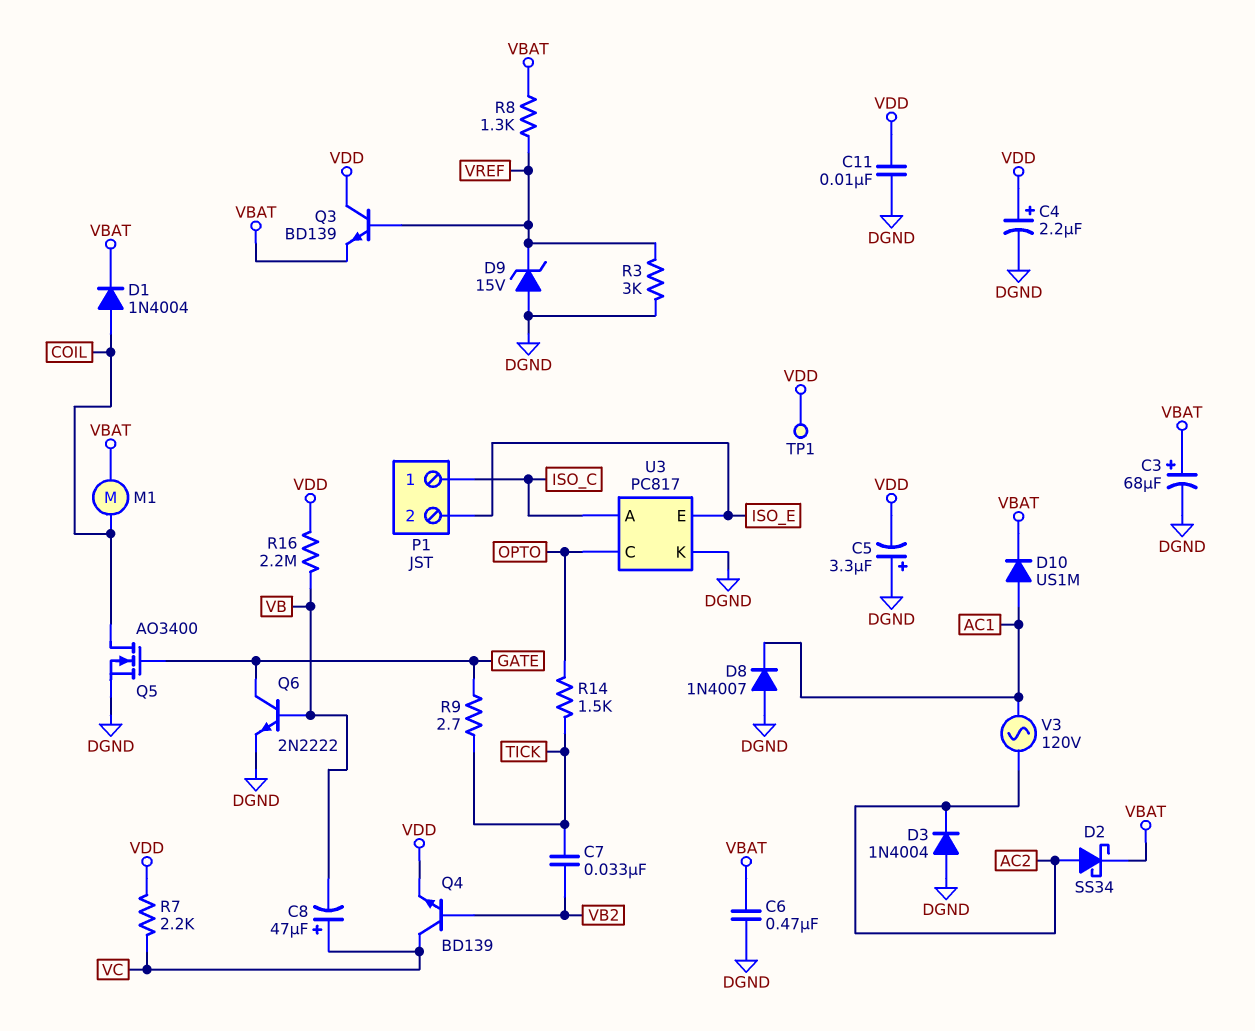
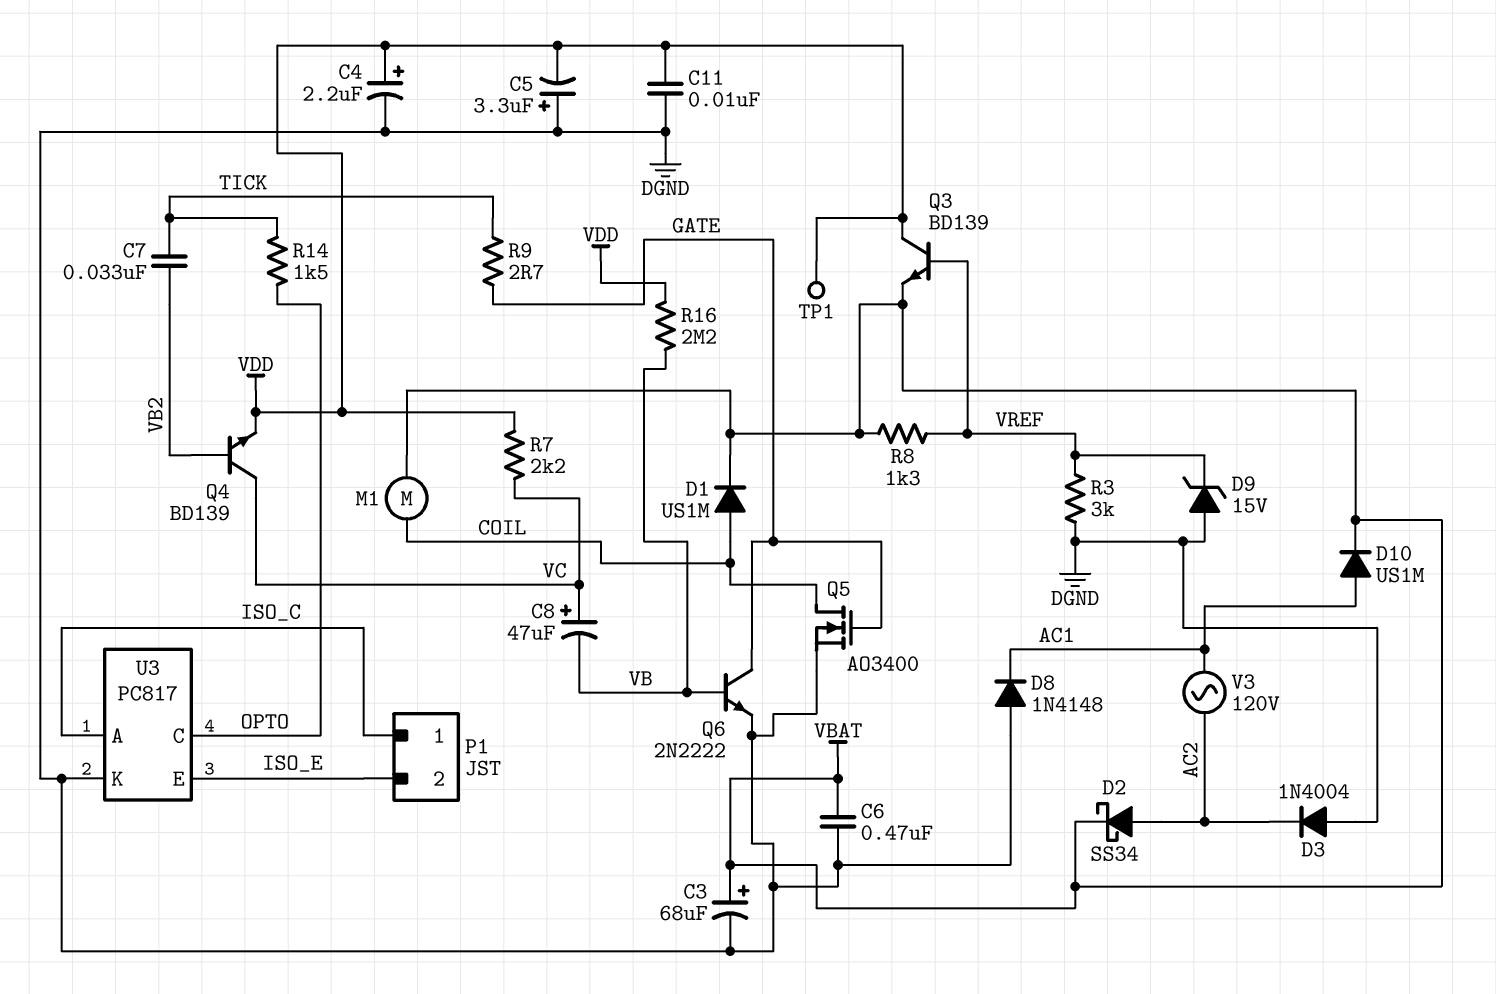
D1: diode 1N4004 (A COIL, K VBAT) -> diode US1M (A COIL, K VBAT)
D8: diode 1N4007 (A DGND, K AC1) -> diode 1N4148 (A DGND, K AC1)

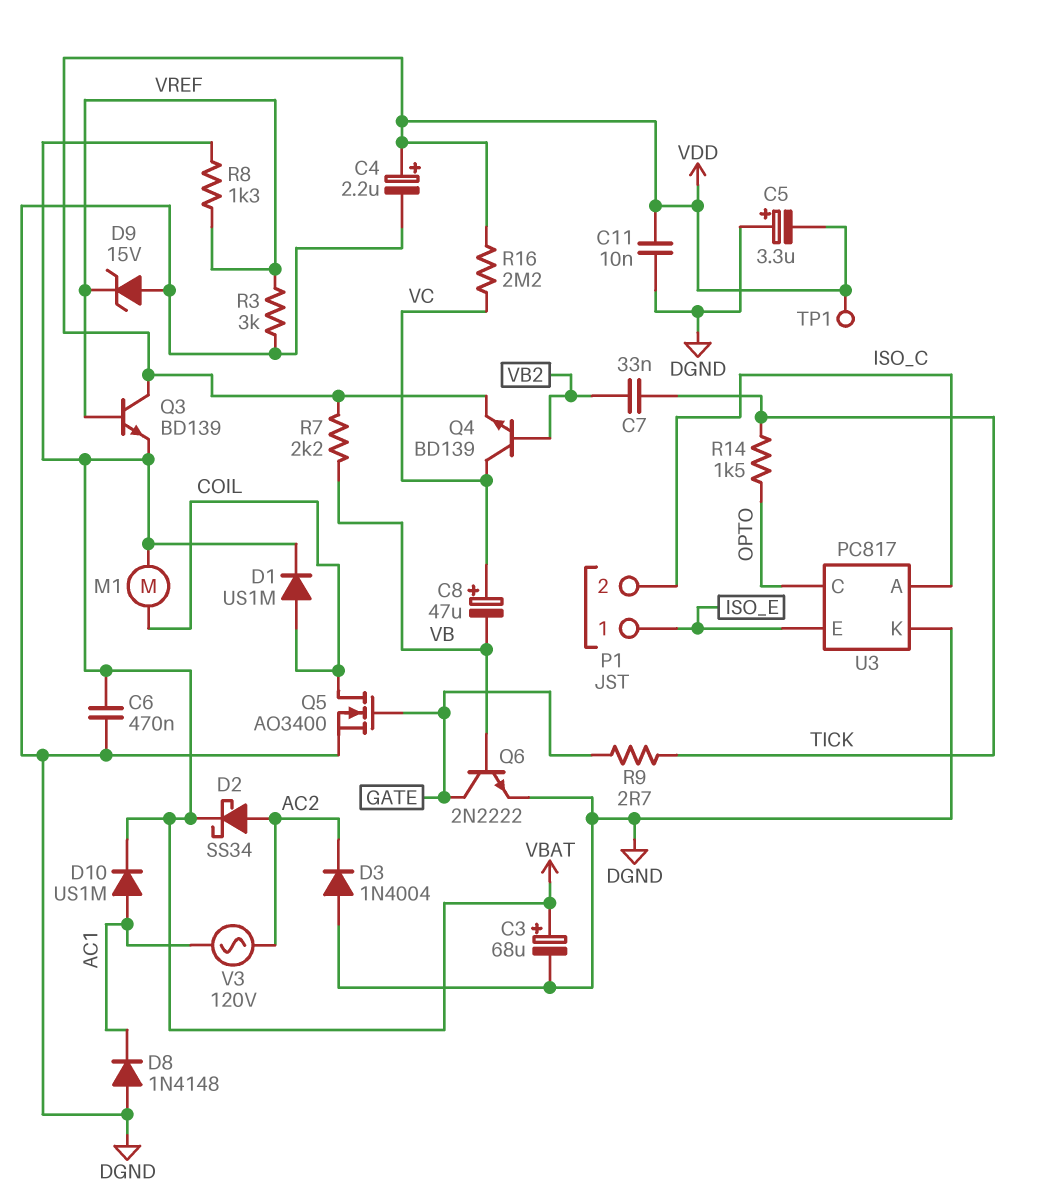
P1 pin 1: ISO_C -> ISO_E
P1 pin 2: ISO_E -> ISO_C
R7: 2.2k (VC, VDD) -> 2.2k (VB, VDD)
R16: 2.2M (VB, VDD) -> 2.2M (VC, VDD)

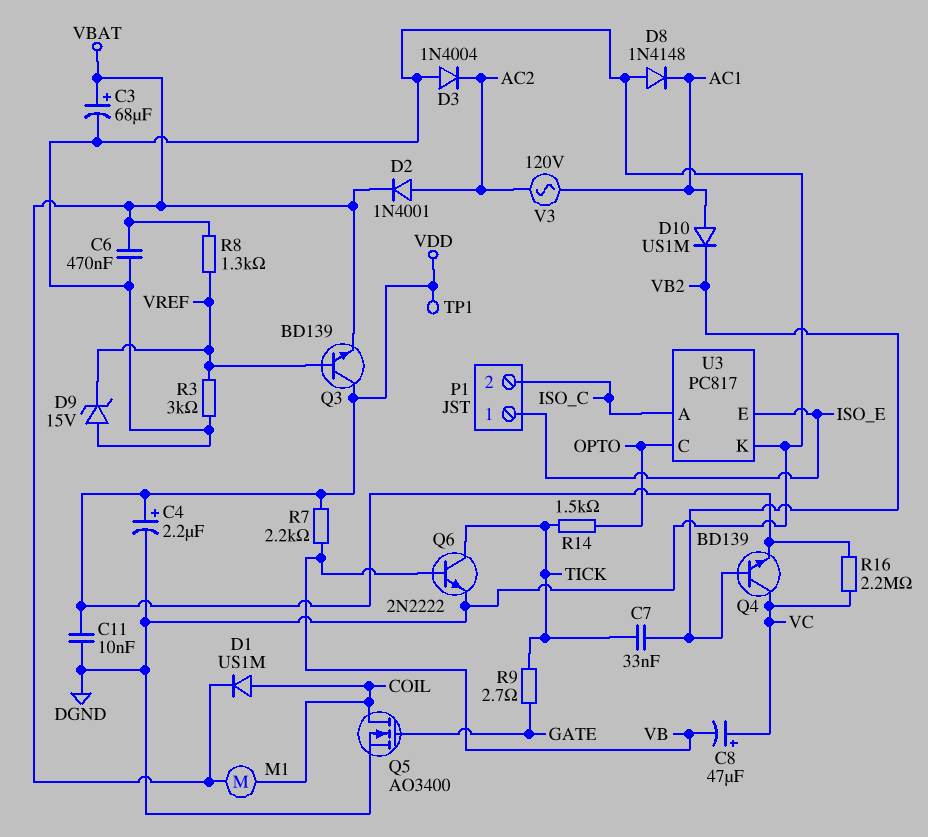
C5: 3.3uF (plus DGND, minus VDD) -> none
D2: schottky SS34 (A AC2, K VBAT) -> diode 1N4001 (A AC2, K VBAT)
D10: diode US1M (A AC1, K VBAT) -> diode US1M (A AC1, K VB2)
Q6: NPN 2N2222 (B VB, C GATE, E DGND) -> NPN 2N2222 (B VB, C TICK, E DGND)

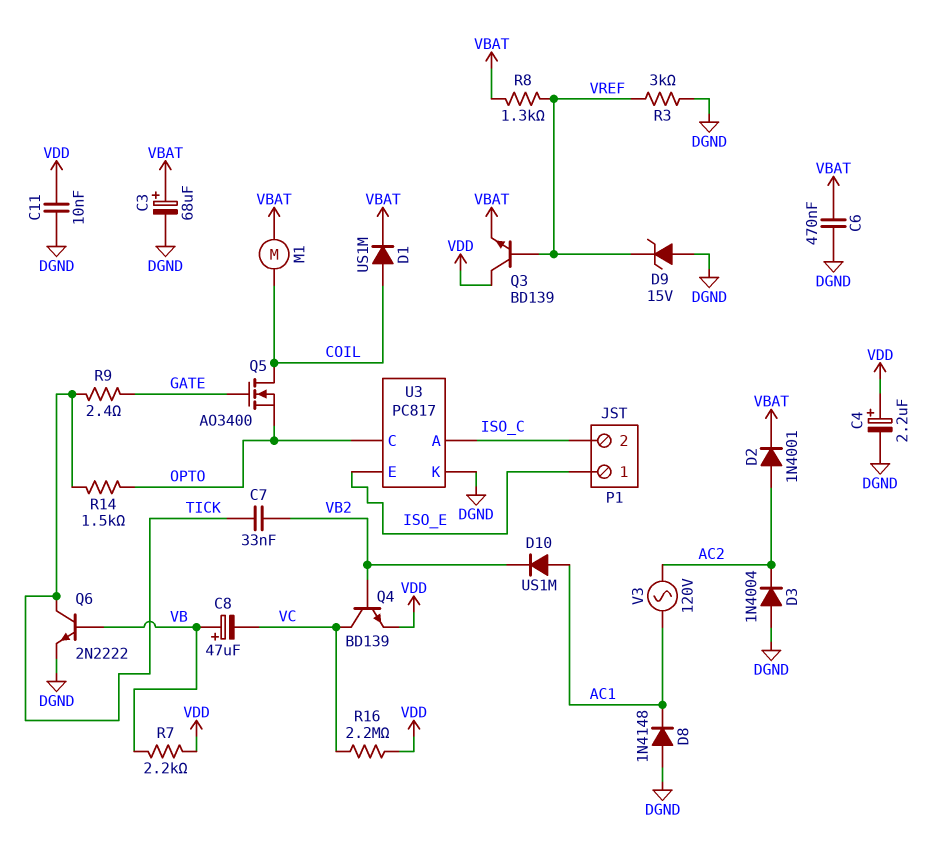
C8: 47uF (plus VC, minus VB) -> 47uF (plus VB, minus VC)
Q5: NMOS AO3400 (G GATE, D COIL, S DGND) -> NMOS AO3400 (G GATE, D COIL, S OPTO)
R9: 2.7 (GATE, TICK) -> 2.4 (GATE, TICK)
TP1: test point (VDD) -> none

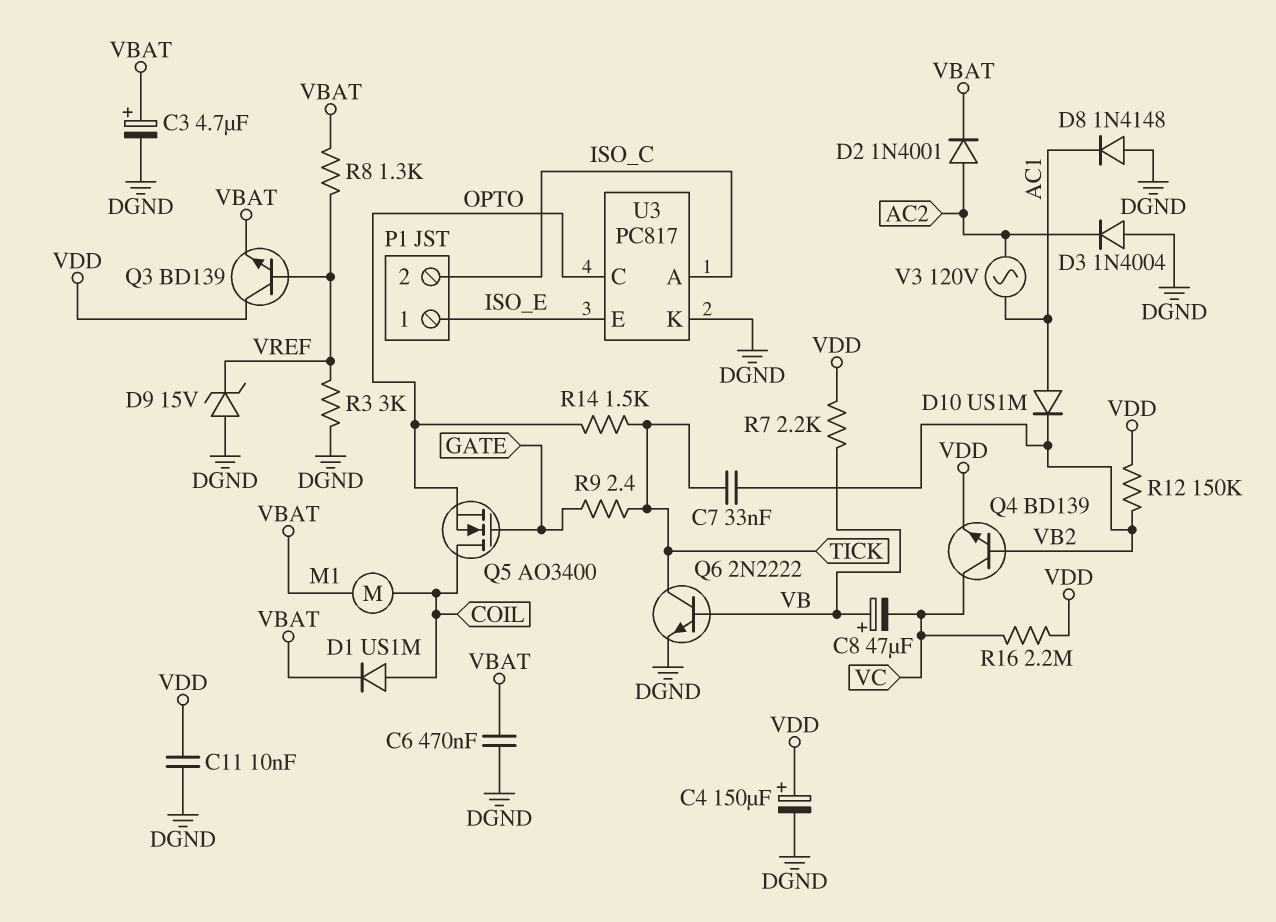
C3: 68uF (plus VBAT, minus DGND) -> 4.7uF (plus VBAT, minus DGND)
C4: 2.2uF (plus VDD, minus DGND) -> 150uF (plus VDD, minus DGND)
R12: none -> 150k (VB2, VDD)

